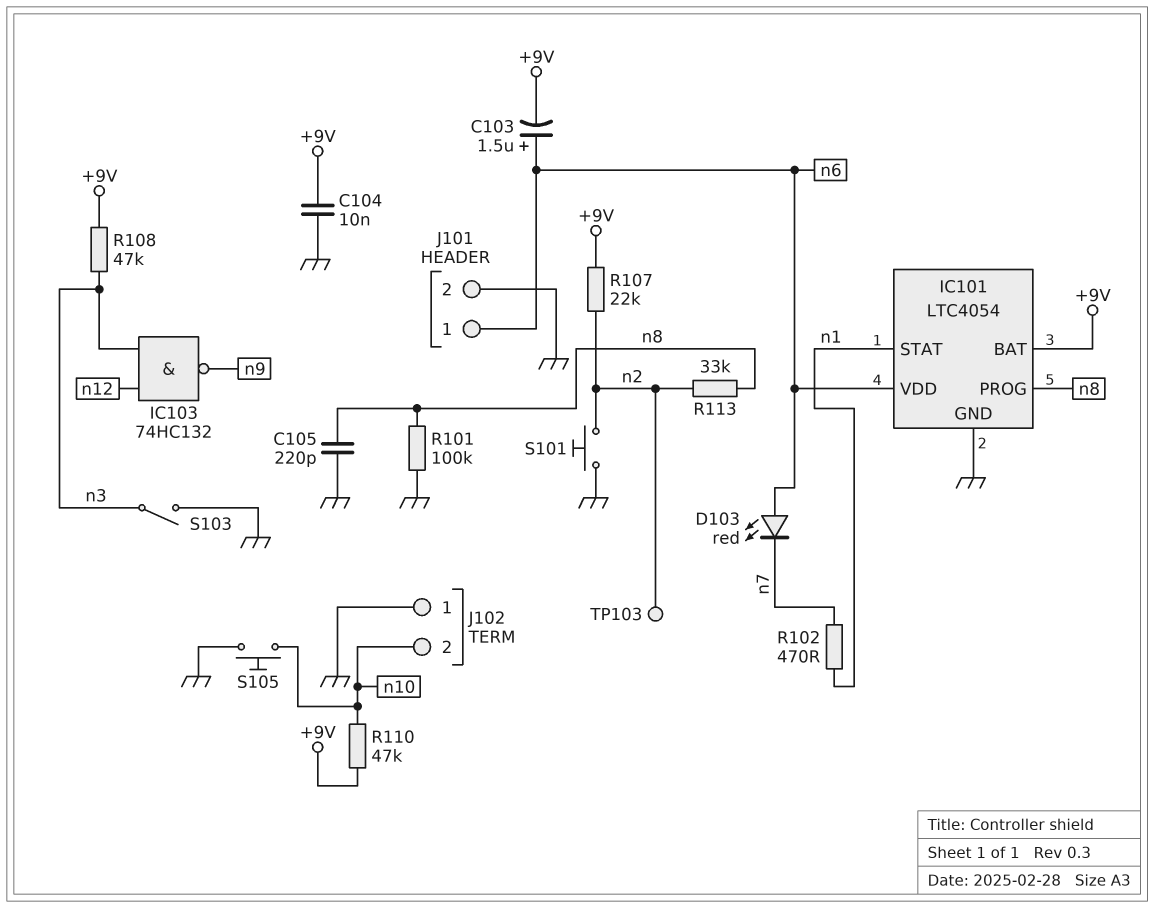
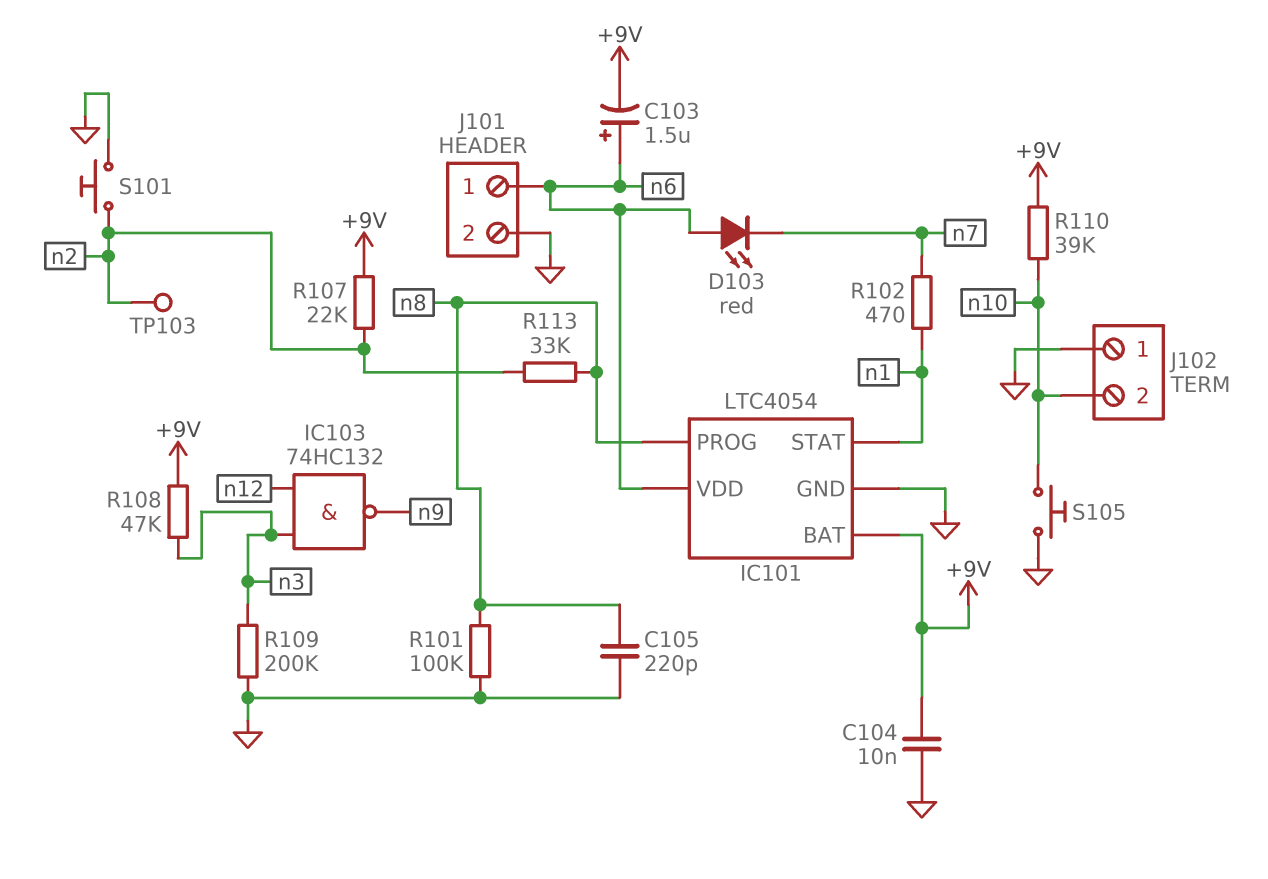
R109: none -> 200k (GND, n3)
R110: 47k (+9V, n10) -> 39k (+9V, n10)
S103: switch (GND, n3) -> none

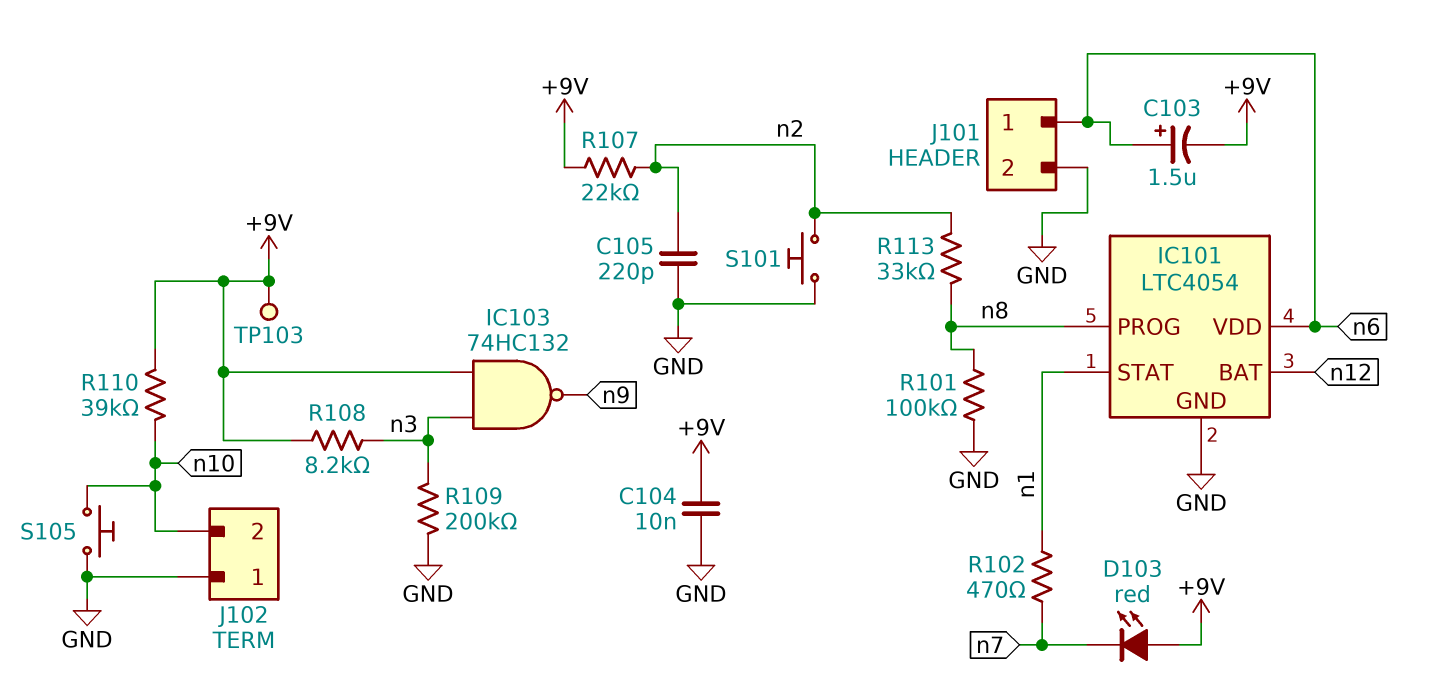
C105: 220pF (GND, n8) -> 220pF (GND, n2)
D103: LED red (A n6, K n7) -> LED red (A +9V, K n7)
IC101 pin BAT: +9V -> n12
IC103: NAND 74HC132 (in n3, in n12, out n9) -> NAND 74HC132 (in +9V, in n3, out n9)
R108: 47k (+9V, n3) -> 8.2k (+9V, n3)
TP103: test point (n2) -> test point (+9V)

